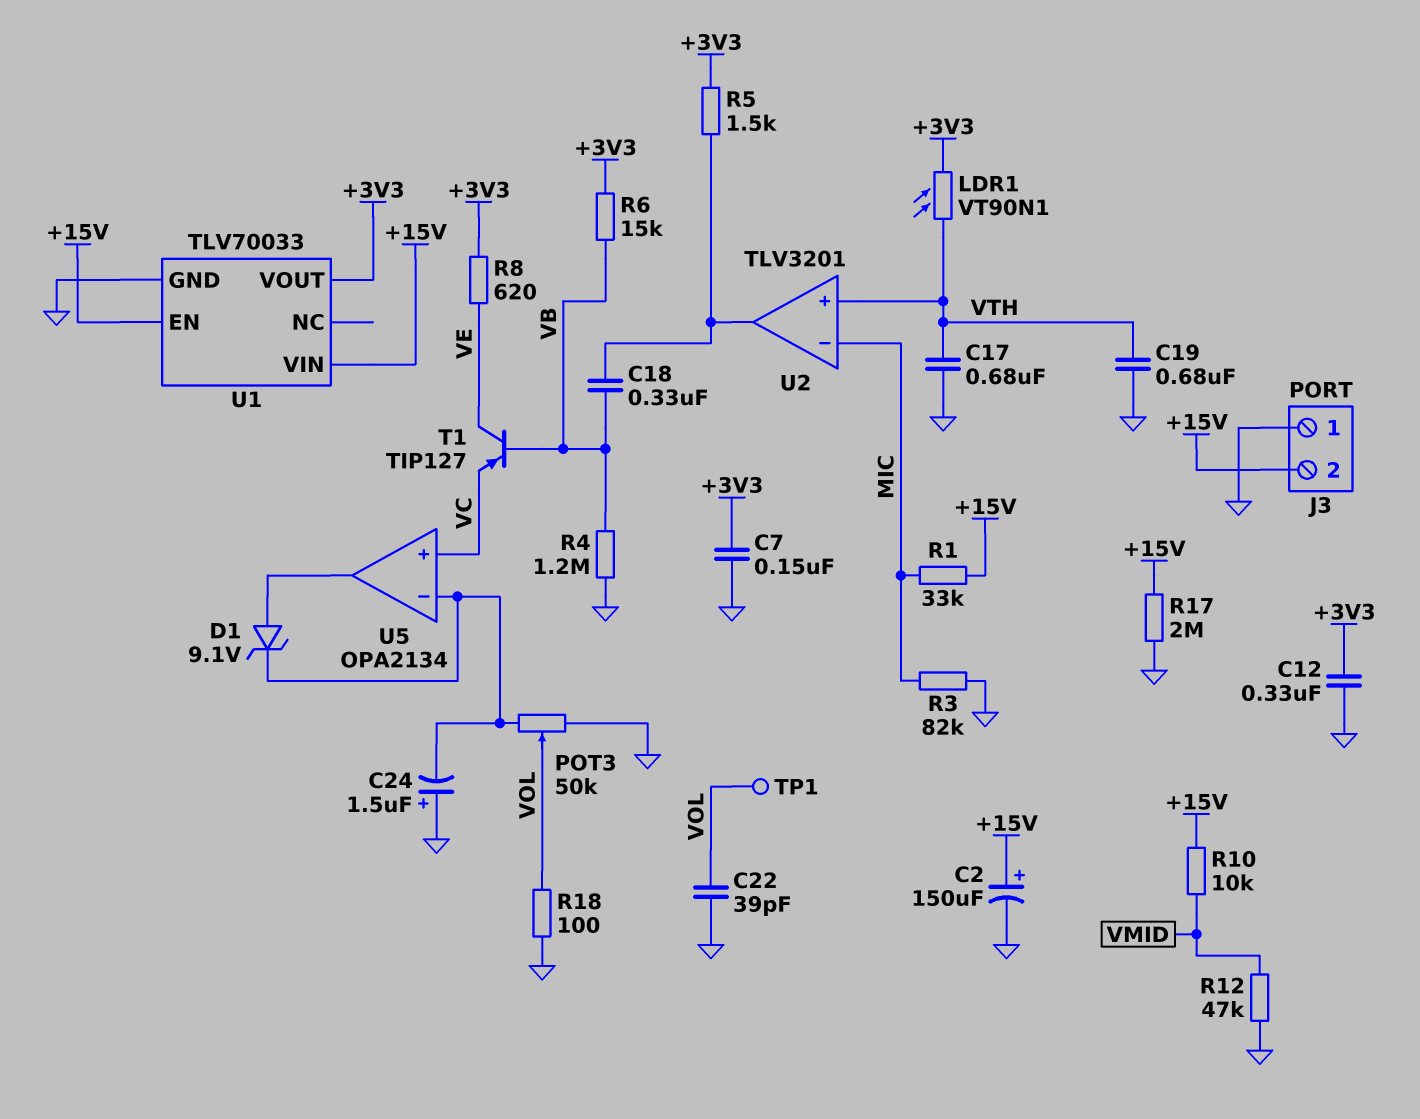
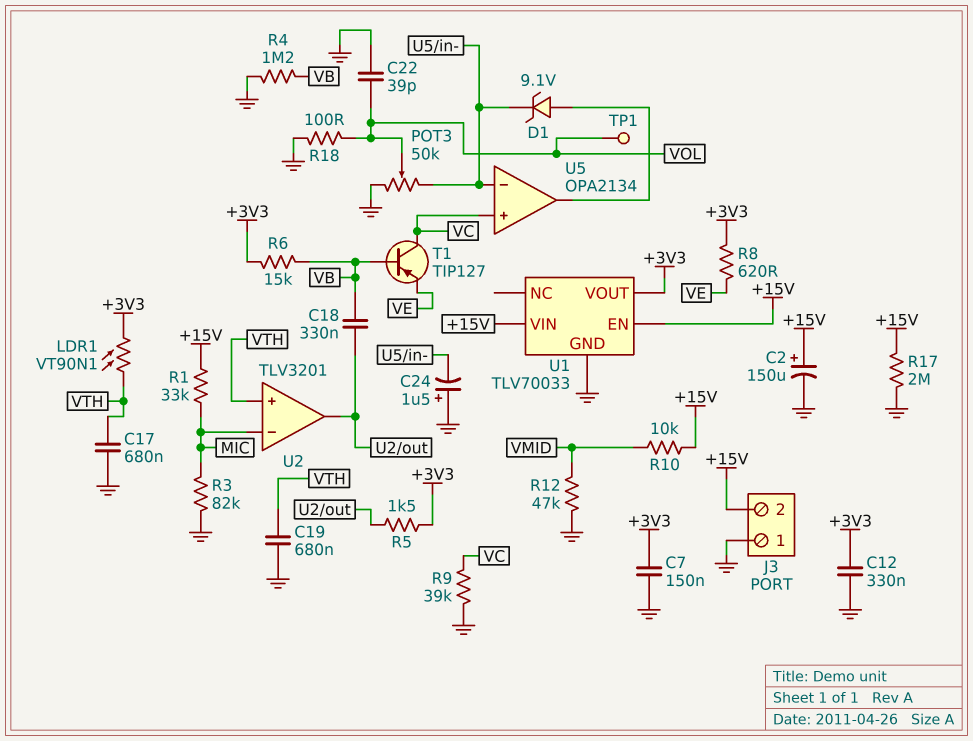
R9: none -> 39k (GND, VC)
T1: PNP TIP127 (B VB, C VE, E VC) -> PNP TIP127 (B VB, C VC, E VE)

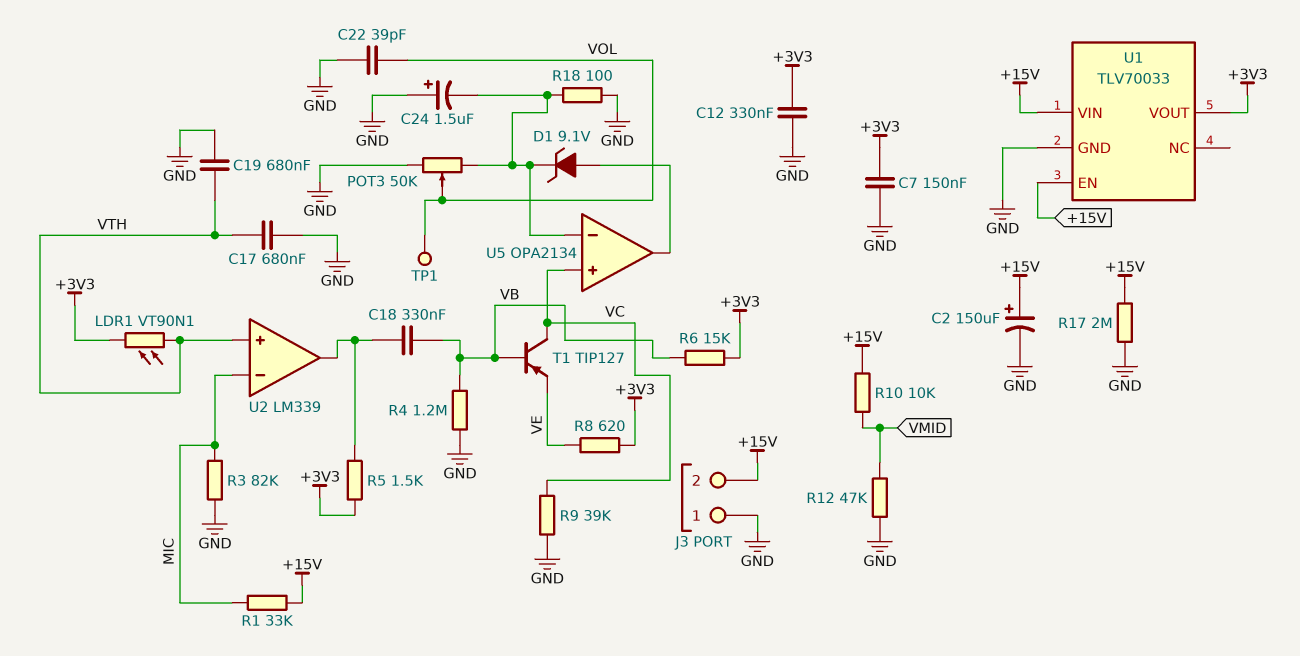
R18: 100 (GND, VOL) -> 100 (GND, U5/in-)
U2: TLV3201 -> LM339

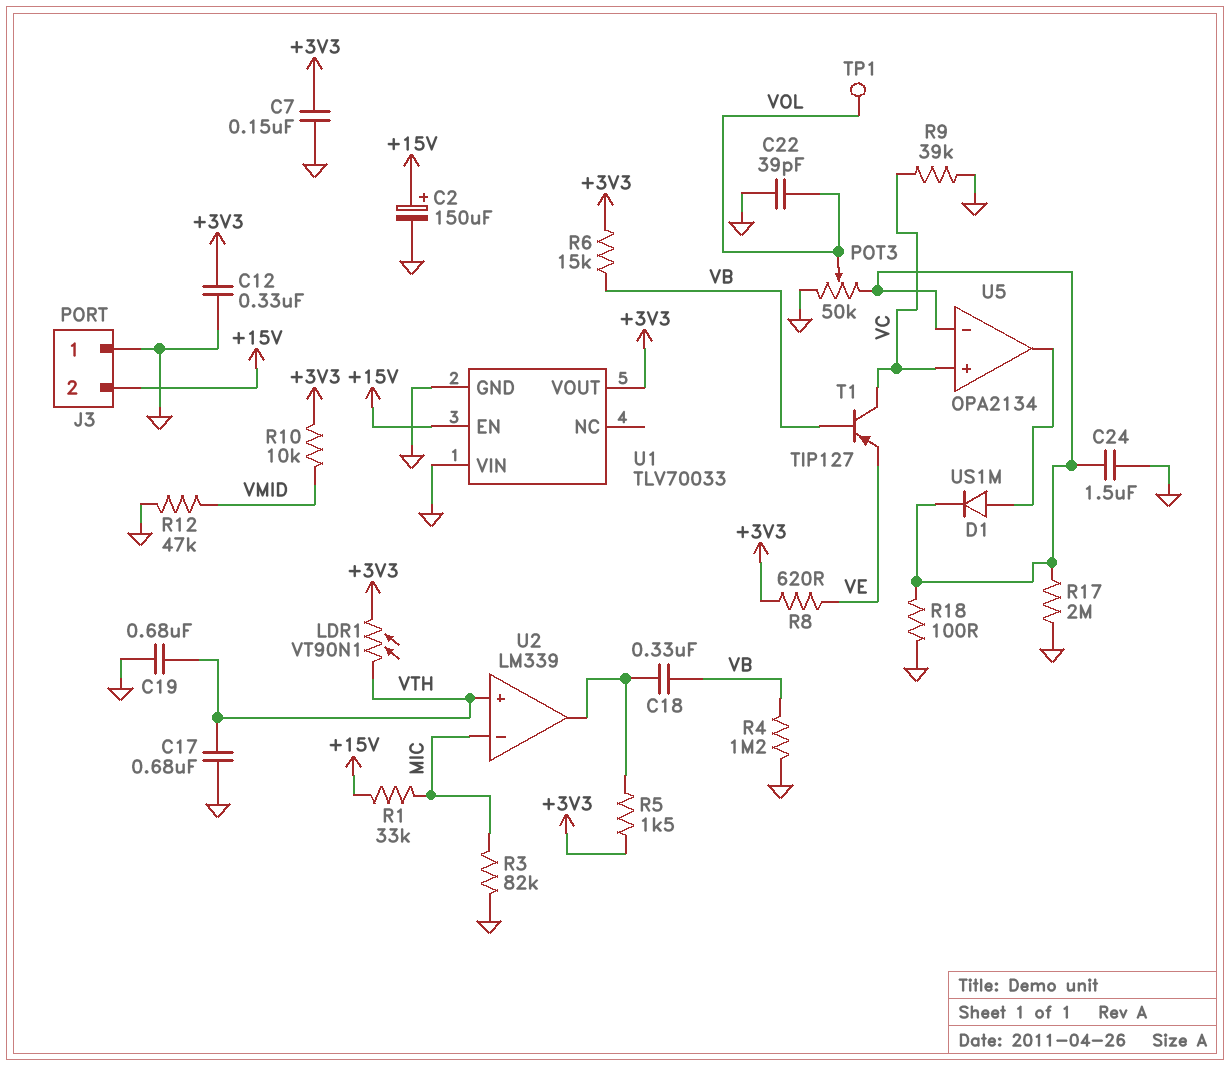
C24: 1.5uF (plus GND, minus U5/in-) -> 1.5uF (GND, U5/in-)
D1: zener 9.1V (A U5/out, K U5/in-) -> diode US1M (A U5/out, K U5/in-)
R10: 10k (+15V, VMID) -> 10k (+3V3, VMID)
R17: 2M (+15V, GND) -> 2M (GND, U5/in-)
U1 pin VIN: +15V -> GND

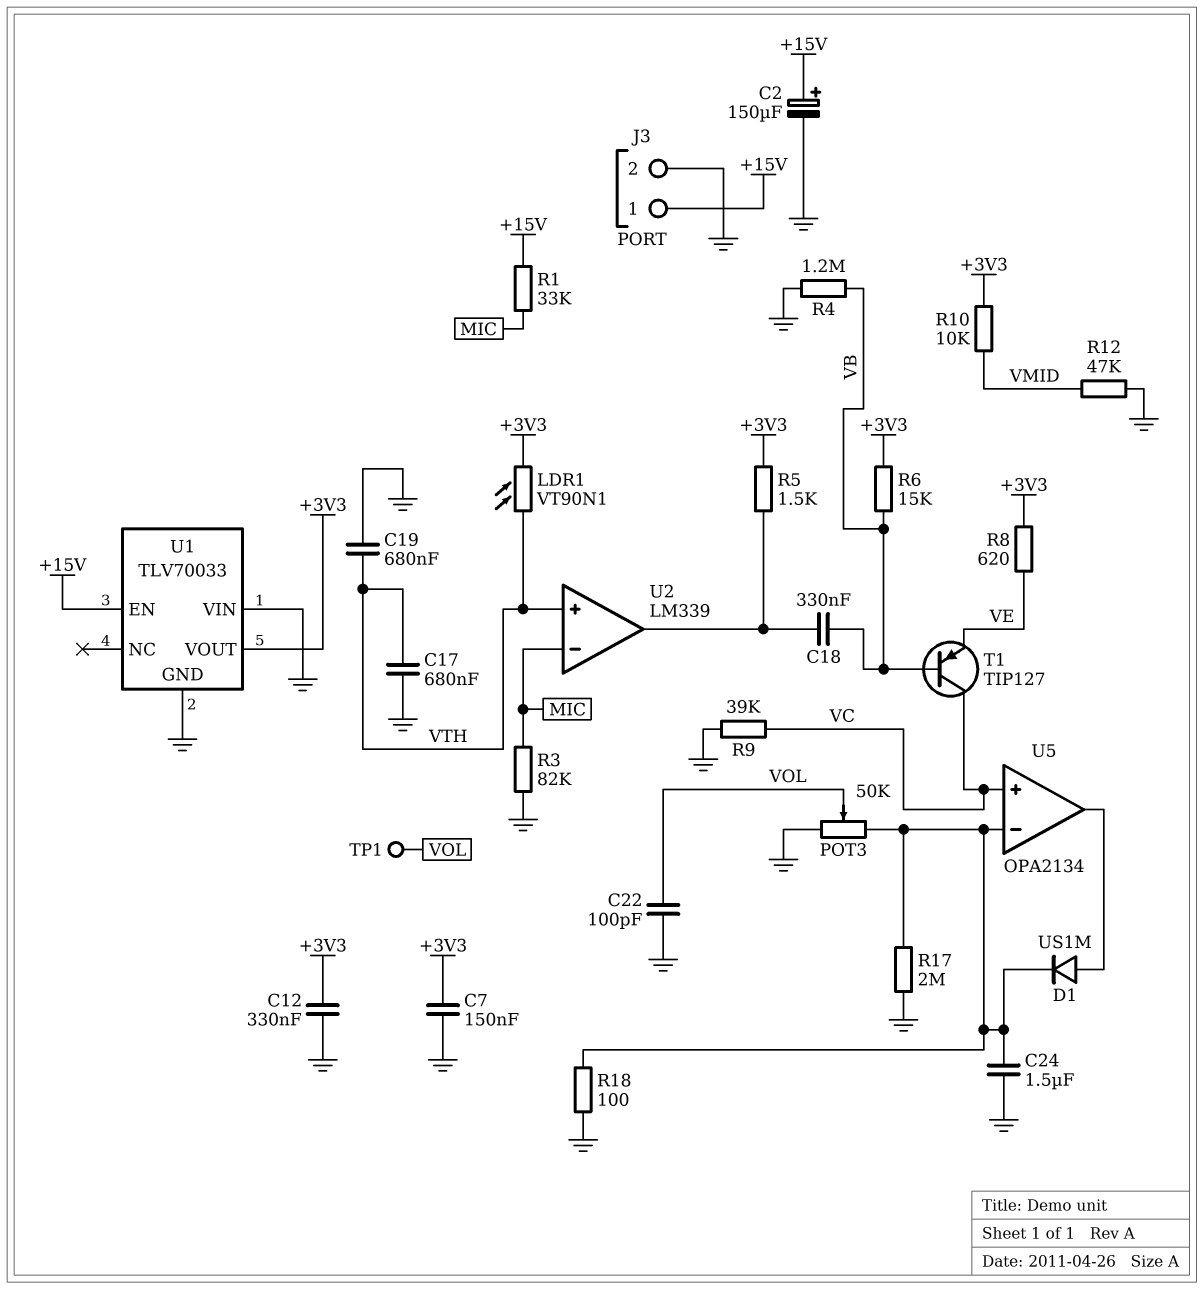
C22: 39pF (GND, VOL) -> 100pF (GND, VOL)
J3 pin 1: GND -> +15V
J3 pin 2: +15V -> GND

